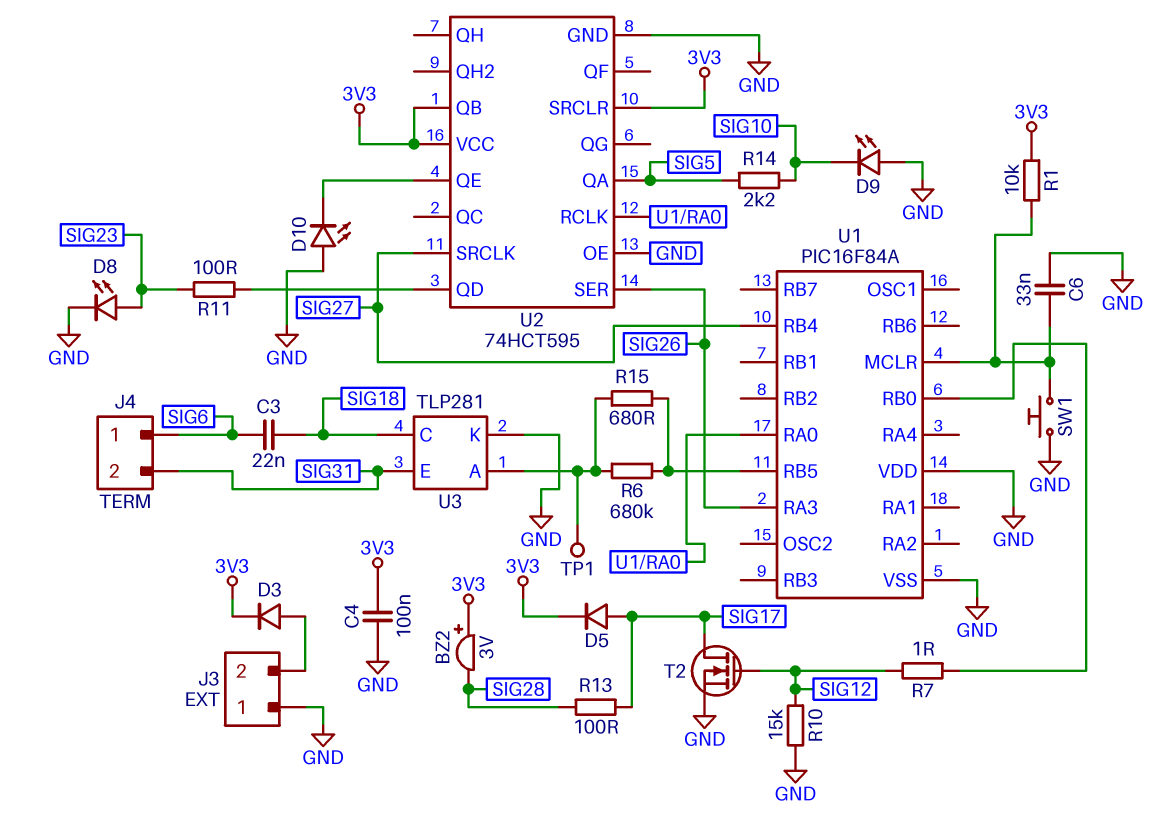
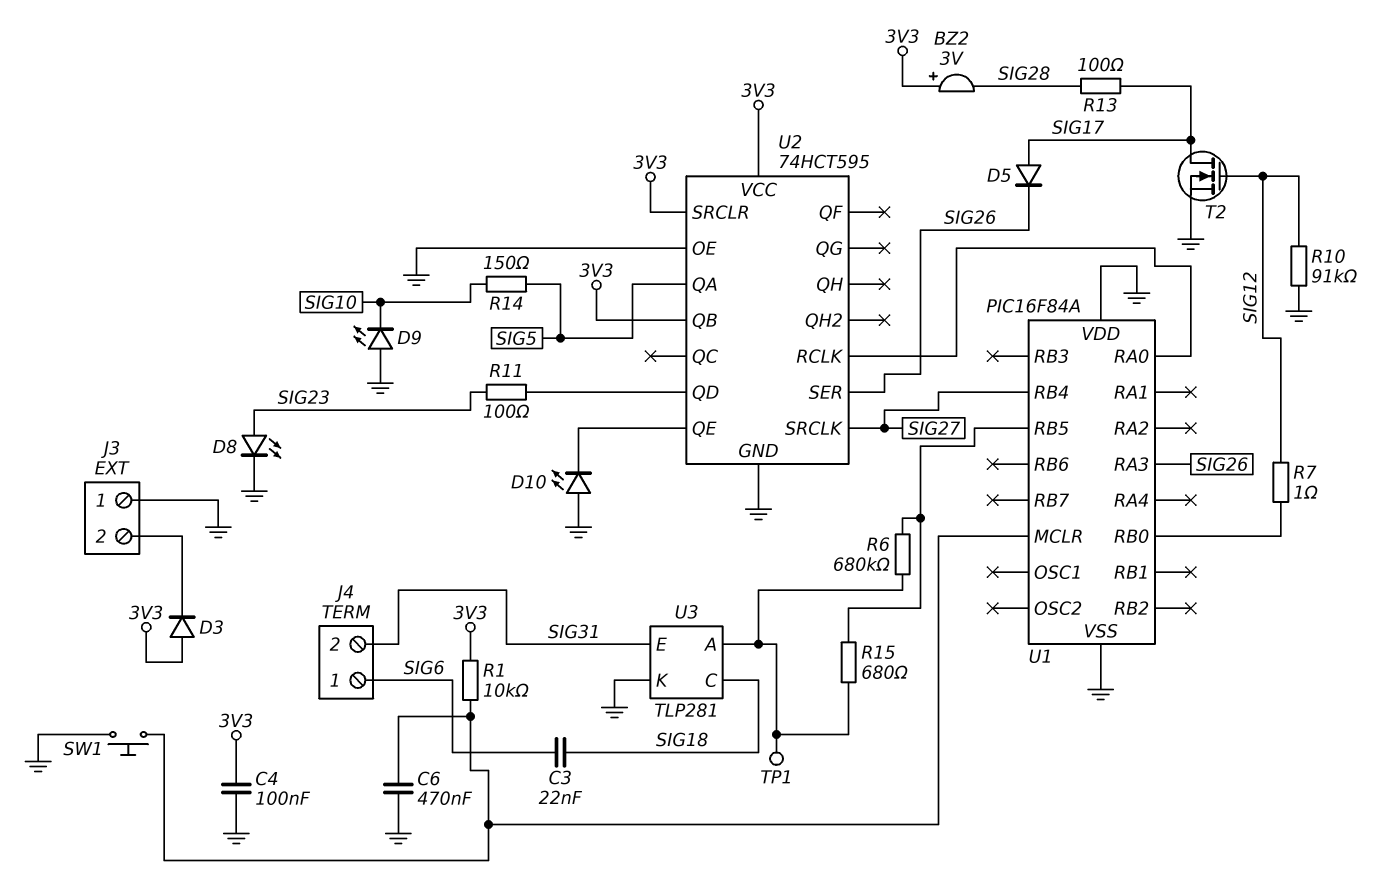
C6: 33nF (GND, U1/MCLR) -> 470nF (GND, U1/MCLR)
D3: diode (A J3/2, K 3V3) -> diode (A 3V3, K J3/2)
D5: diode (A SIG17, K 3V3) -> diode (A SIG17, K SIG26)
R10: 15k (GND, SIG12) -> 91k (GND, SIG12)
R14: 2.2k (SIG5, SIG10) -> 150 (SIG5, SIG10)

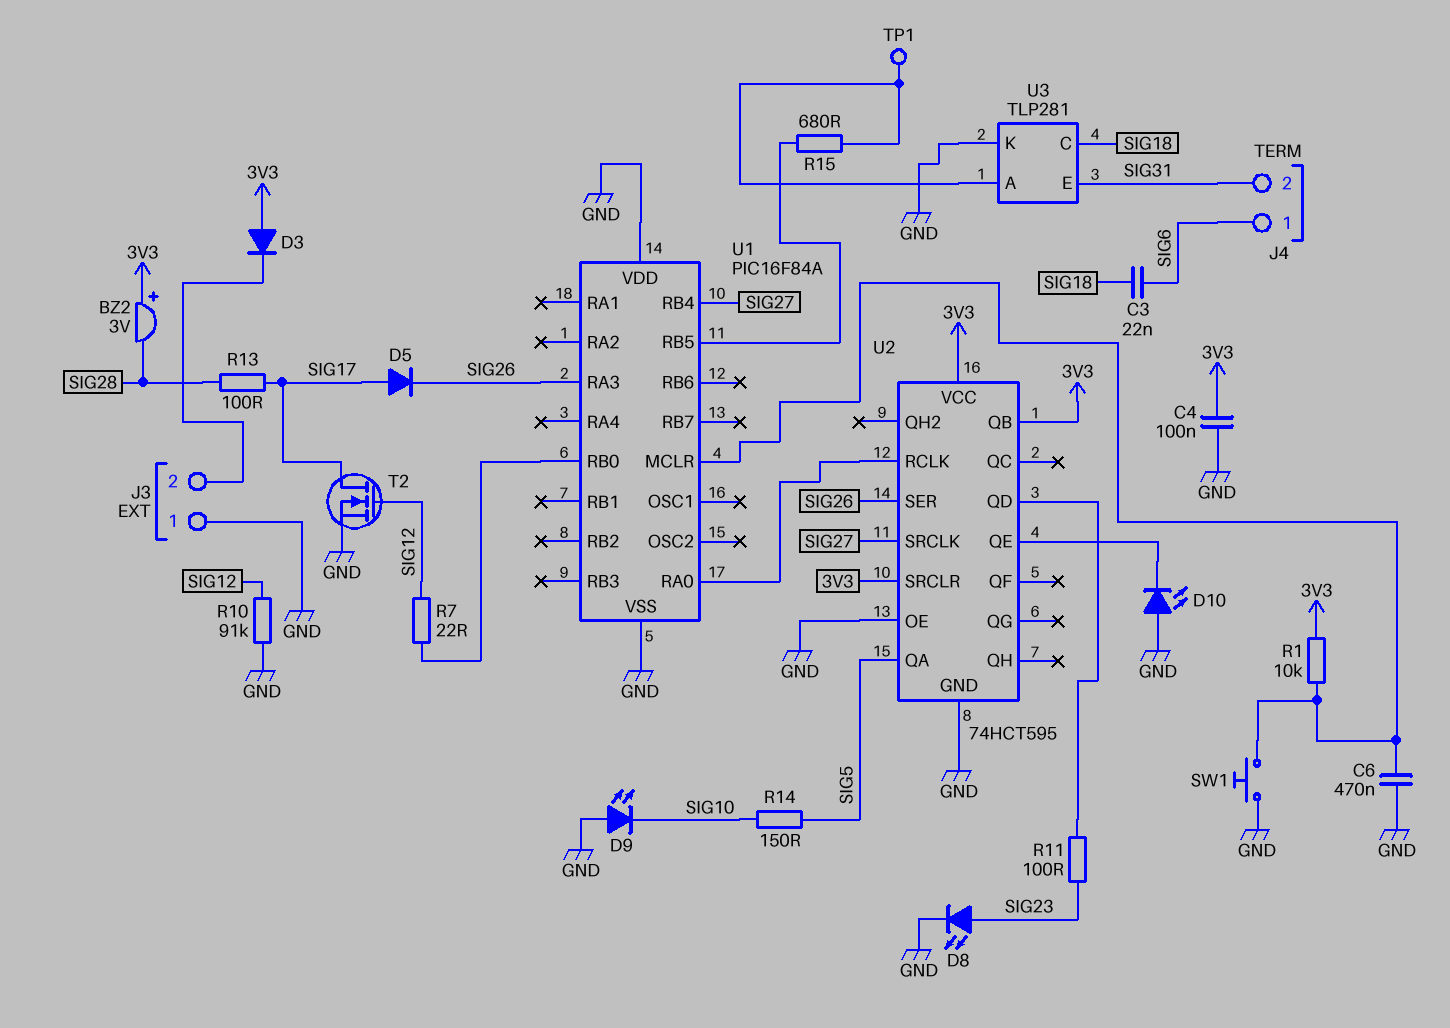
R6: 680k (U1/RB5, U3/A) -> none
R7: 1 (SIG12, U1/RB0) -> 22 (SIG12, U1/RB0)

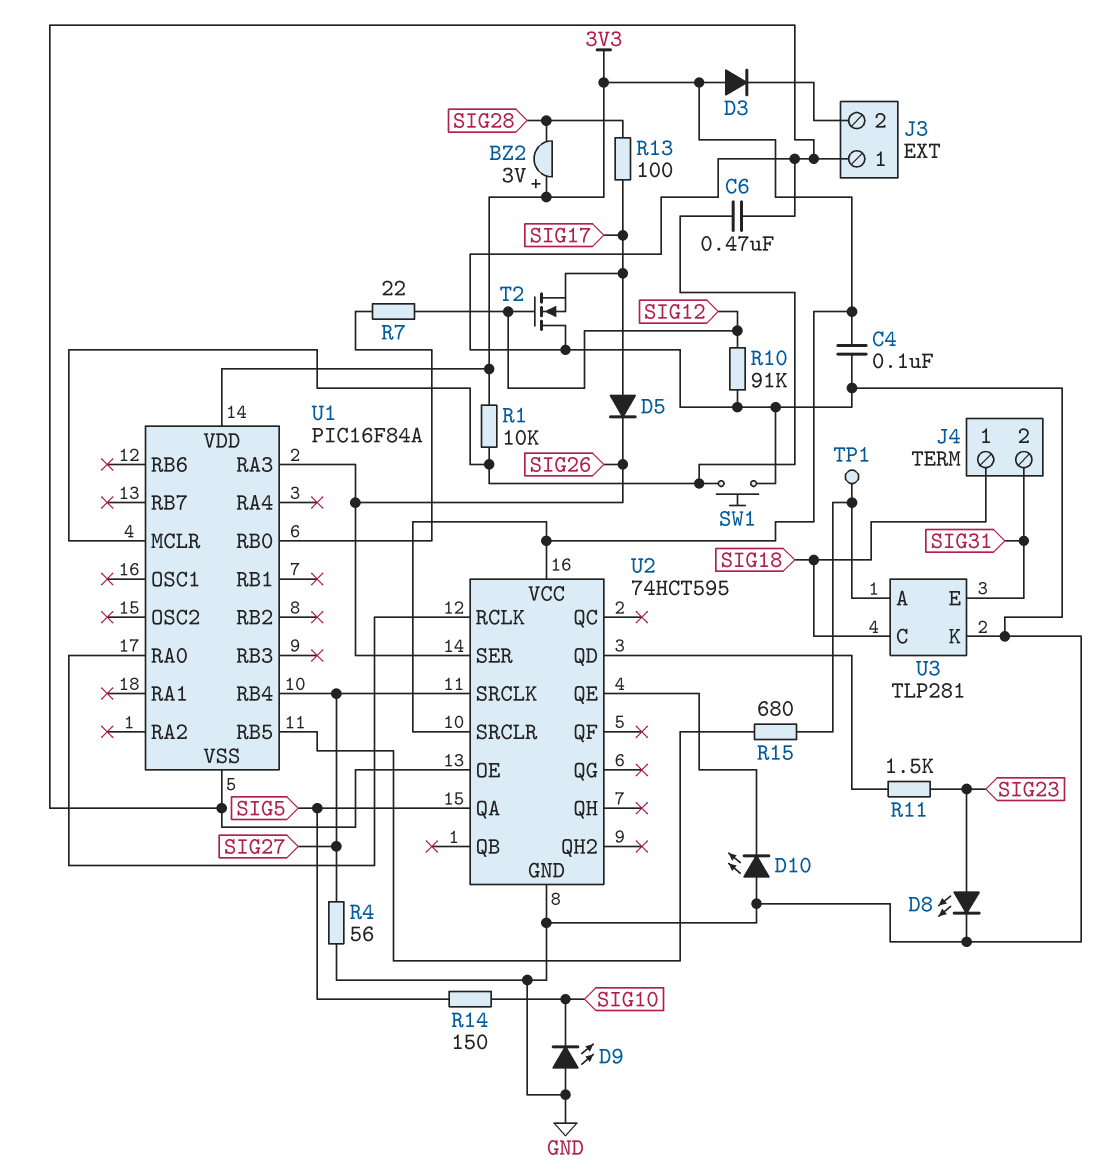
C3: 22nF (SIG6, SIG18) -> none
J4 pin 1: SIG6 -> SIG18
R4: none -> 56 (GND, SIG27)
R11: 100 (SIG23, U2/QD) -> 1.5k (SIG23, U2/QD)
T2: NMOS (G SIG12, D SIG17, S GND) -> NMOS (G SIG12, D GND, S SIG17)
U1 pin VDD: GND -> 3V3
U2 pin QB: 3V3 -> none

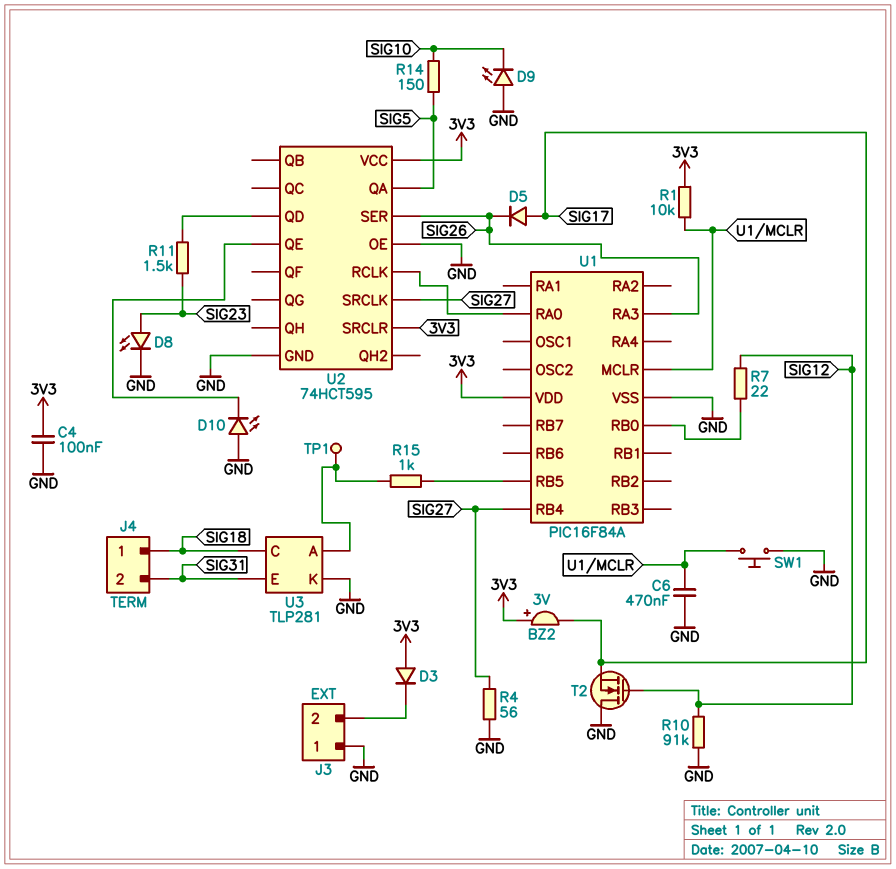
BZ2: buzzer 3V (plus 3V3, minus SIG28) -> buzzer 3V (plus 3V3, minus SIG17)
R13: 100 (SIG17, SIG28) -> none
R15: 680 (U1/RB5, U3/A) -> 1k (U1/RB5, U3/A)

